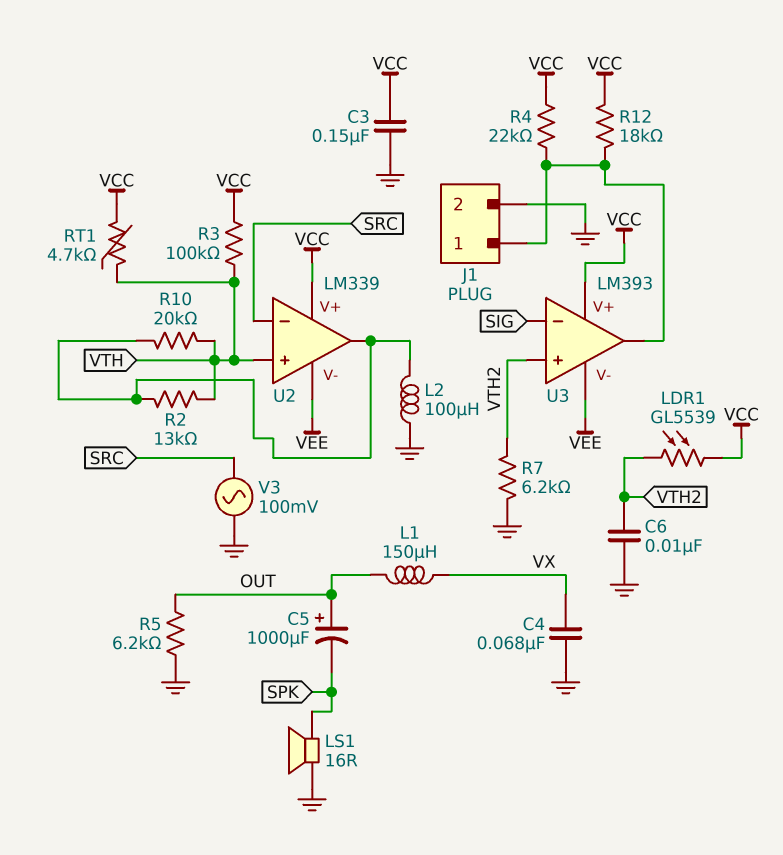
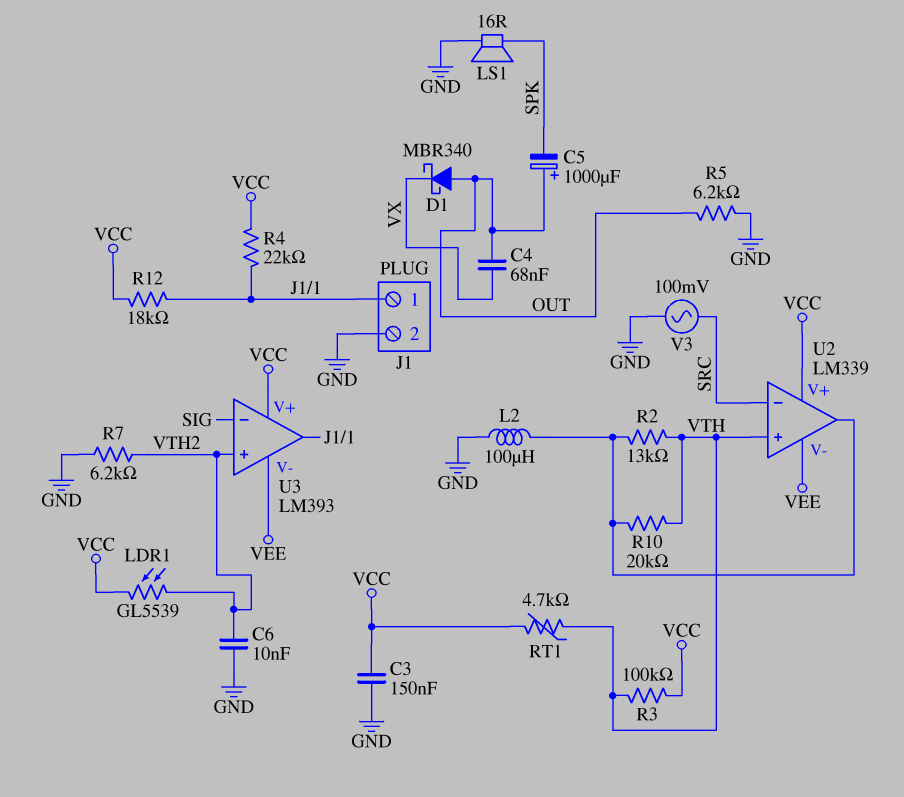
C4: 68nF (GND, VX) -> 68nF (OUT, VX)
D1: none -> schottky MBR340 (A OUT, K VX)
L1: 150uH (OUT, VX) -> none

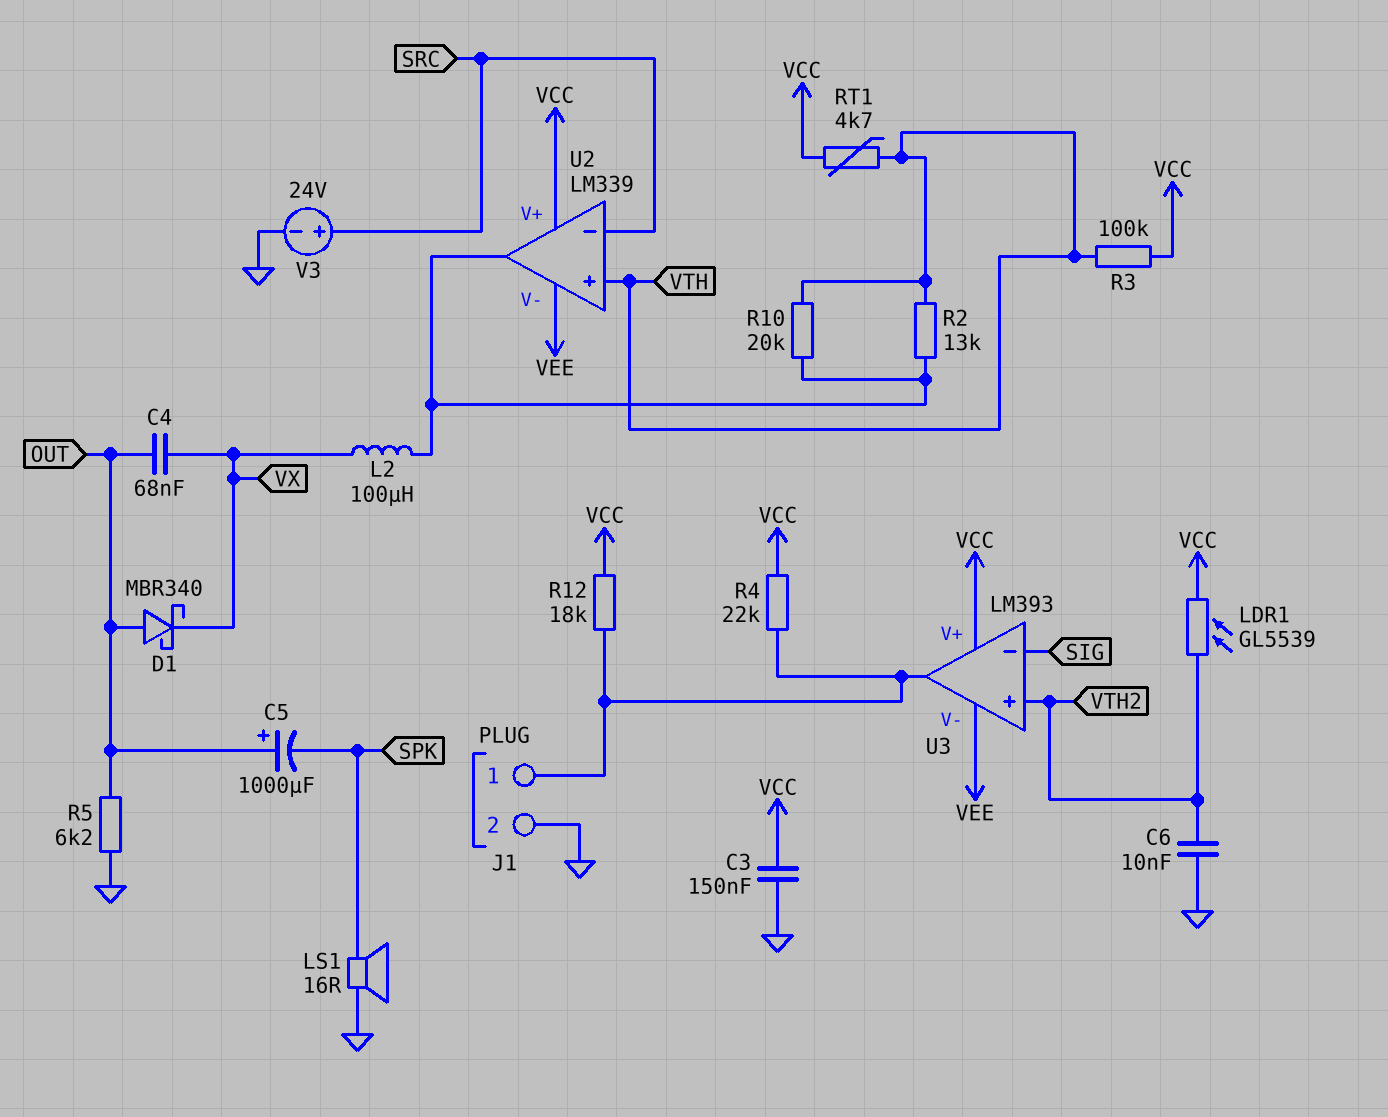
L2: 100uH (GND, U2/out) -> 100uH (U2/out, VX)
R7: 6.2k (GND, VTH2) -> none
V3: AC 100mV (GND, SRC) -> 24V (plus SRC, minus GND)

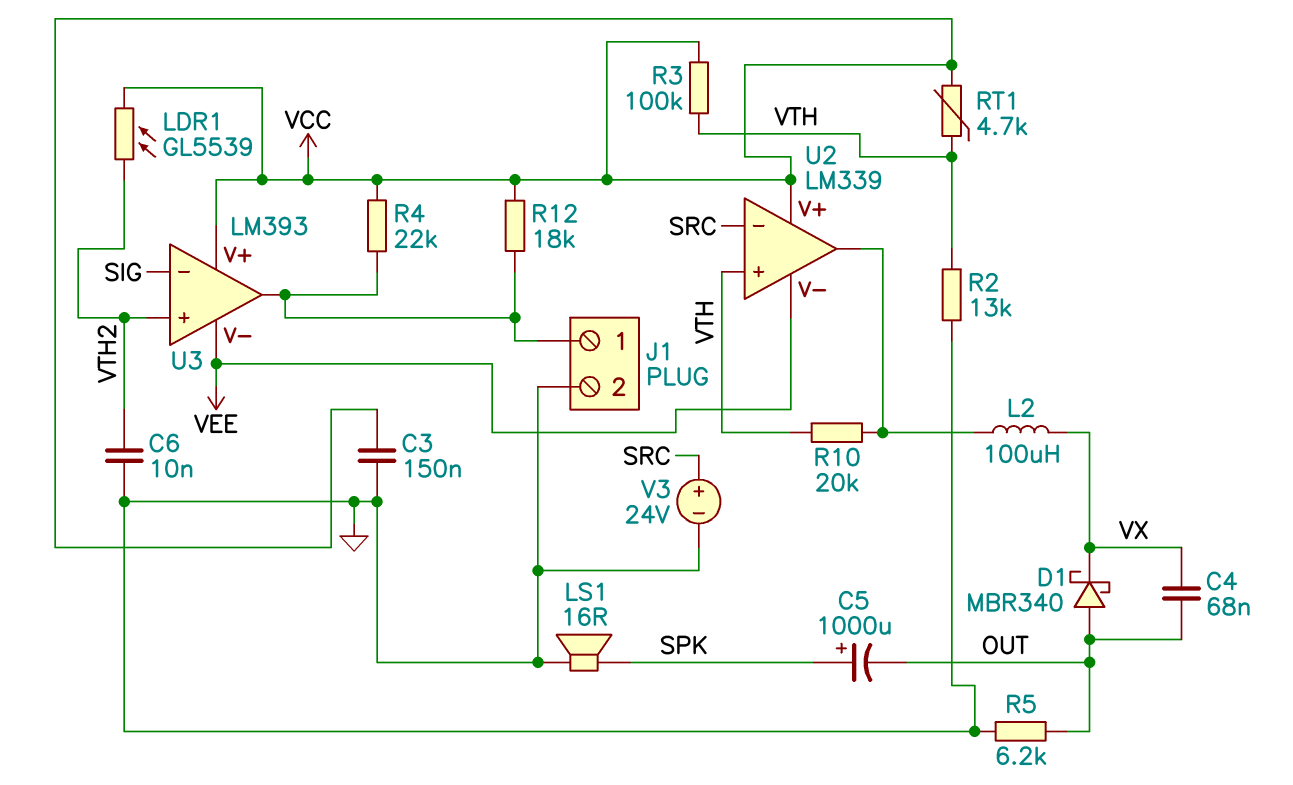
C5: 1000uF (plus OUT, minus SPK) -> 1000uF (plus SPK, minus OUT)
R2: 13k (U2/out, VTH) -> 13k (GND, VTH)

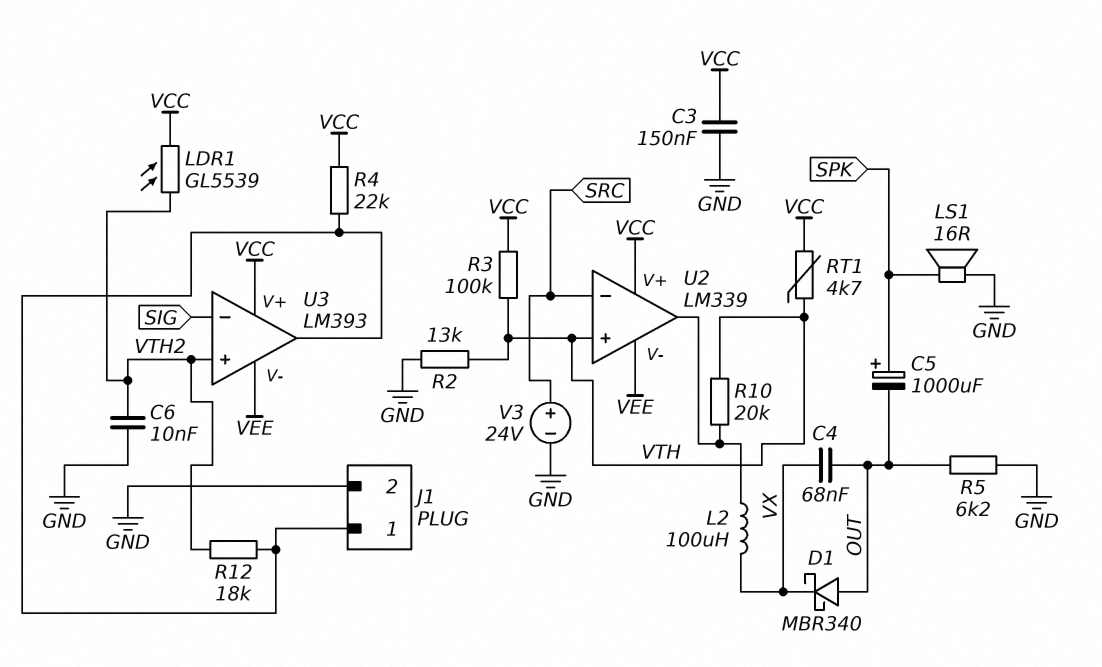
R12: 18k (J1/1, VCC) -> 18k (J1/1, VTH2)

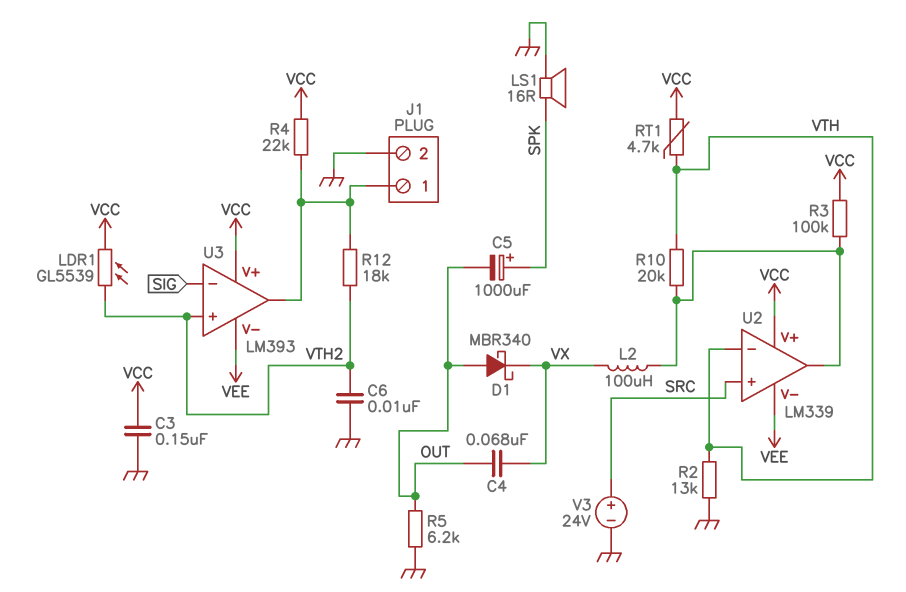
R3: 100k (VCC, VTH) -> 100k (U2/out, VCC)
U2 pin in+: VTH -> SRC
U2 pin in-: SRC -> VTH

